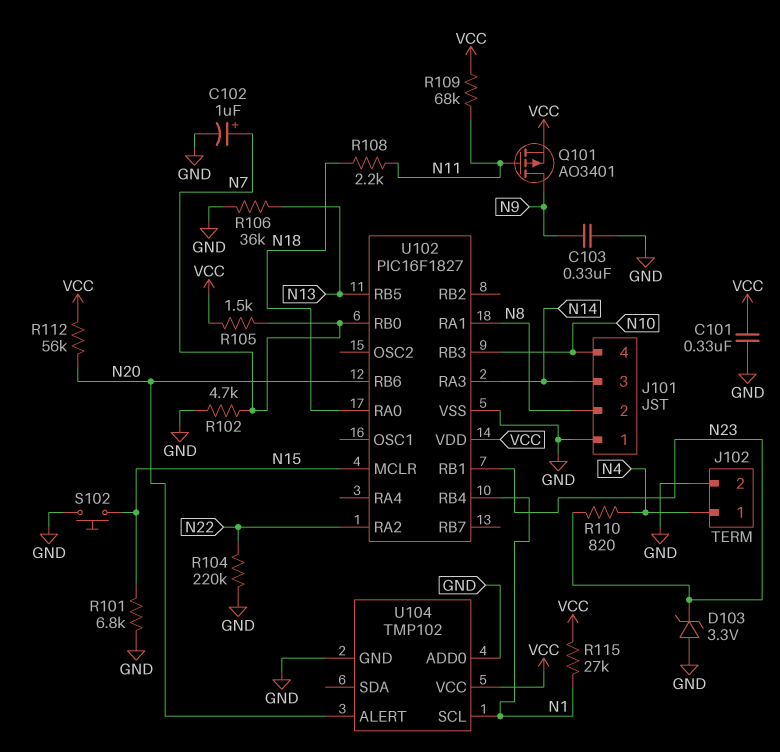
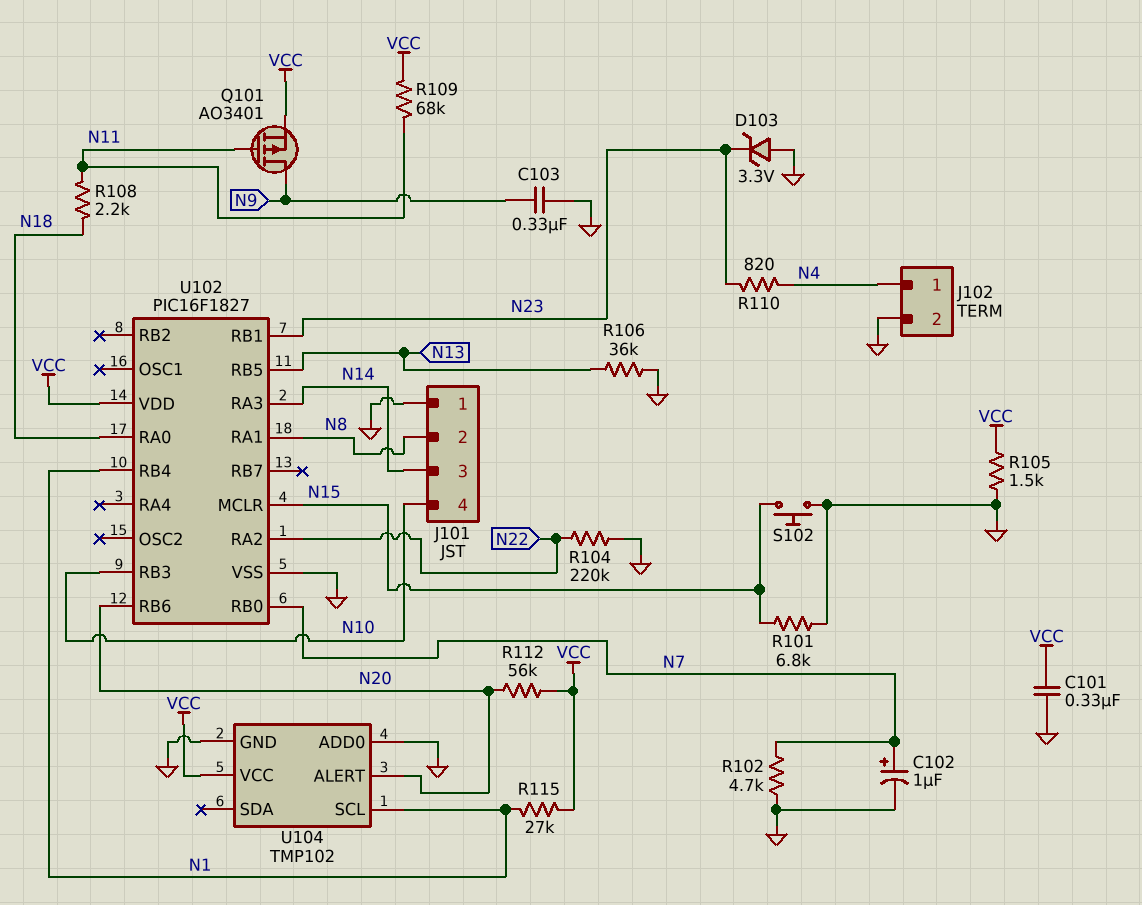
R105: 1.5k (N7, VCC) -> 1.5k (GND, VCC)

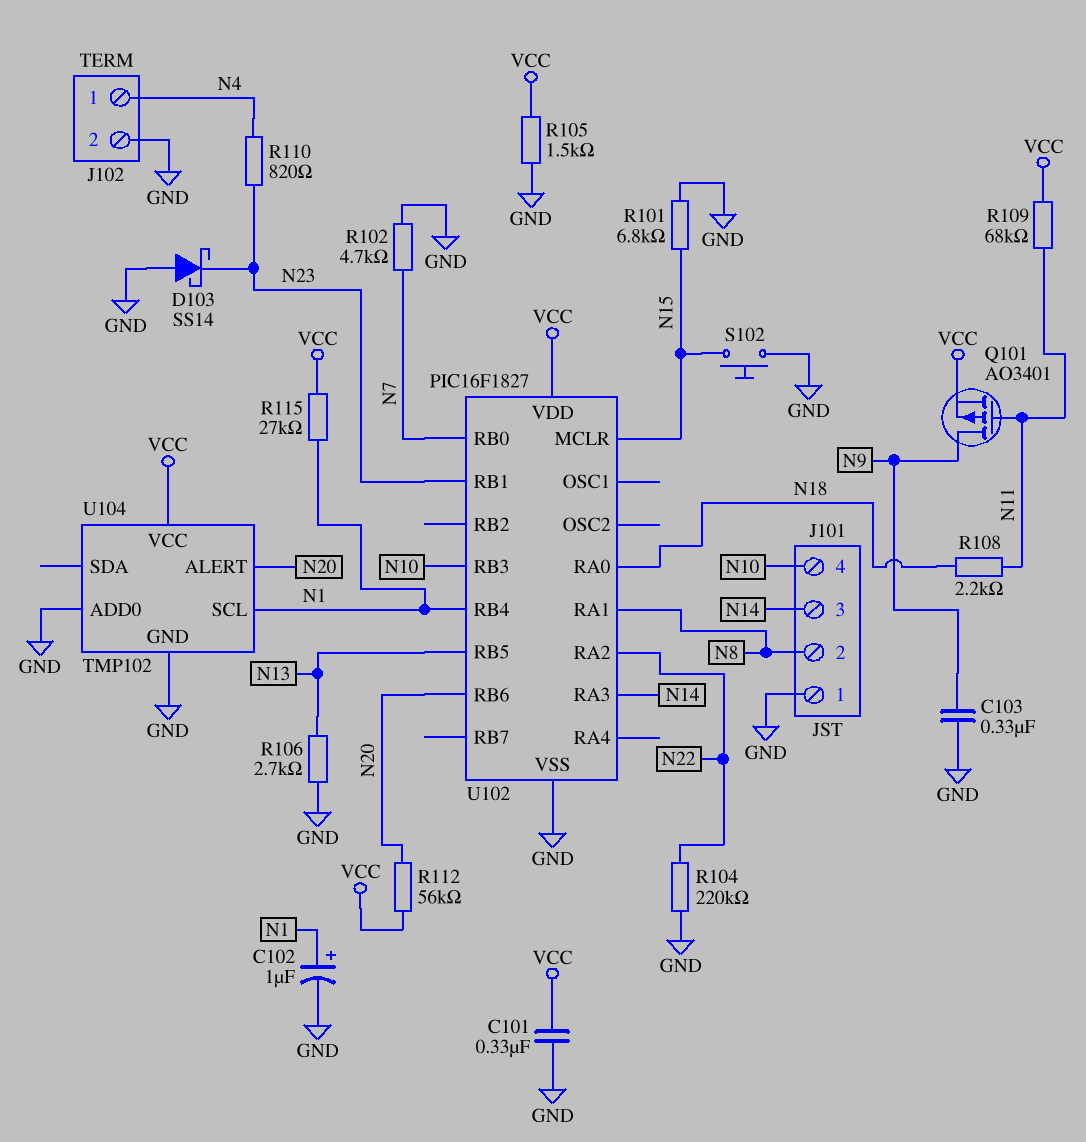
C102: 1uF (plus N7, minus GND) -> 1uF (plus N1, minus GND)
D103: zener 3.3V (A GND, K N23) -> schottky SS14 (A GND, K N23)
R106: 36k (GND, N13) -> 2.7k (GND, N13)

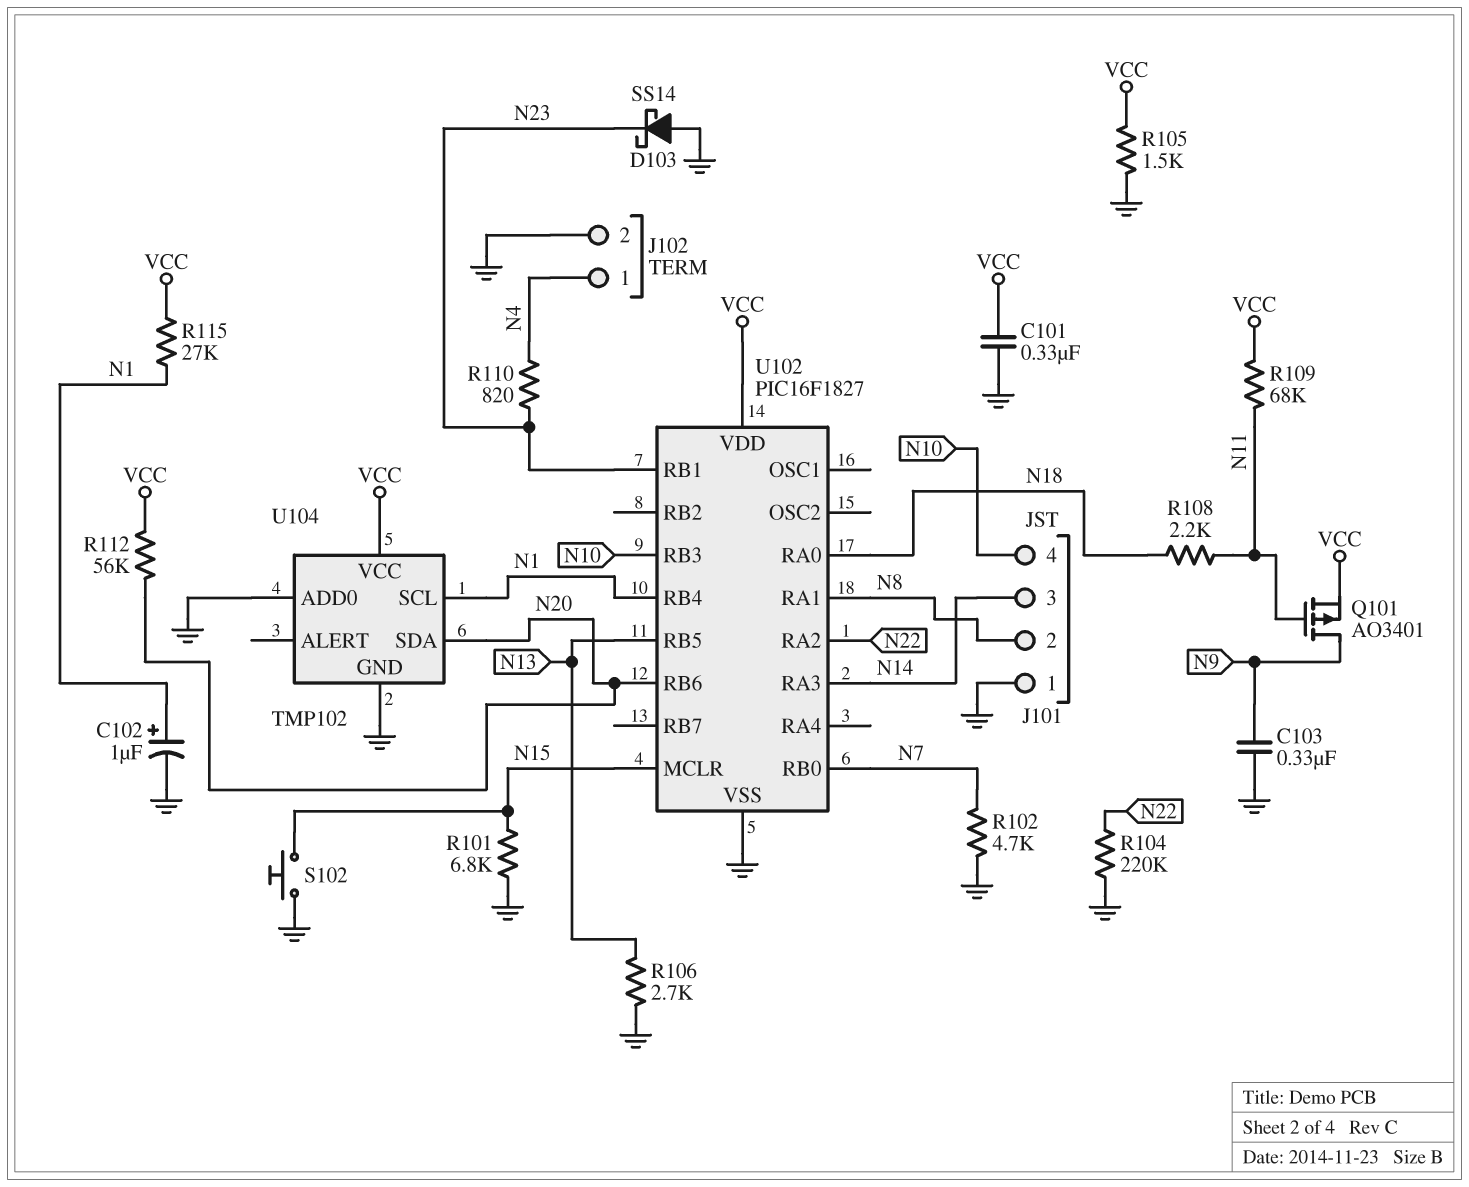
U104 pin ALERT: N20 -> none
U104 pin SDA: none -> N20

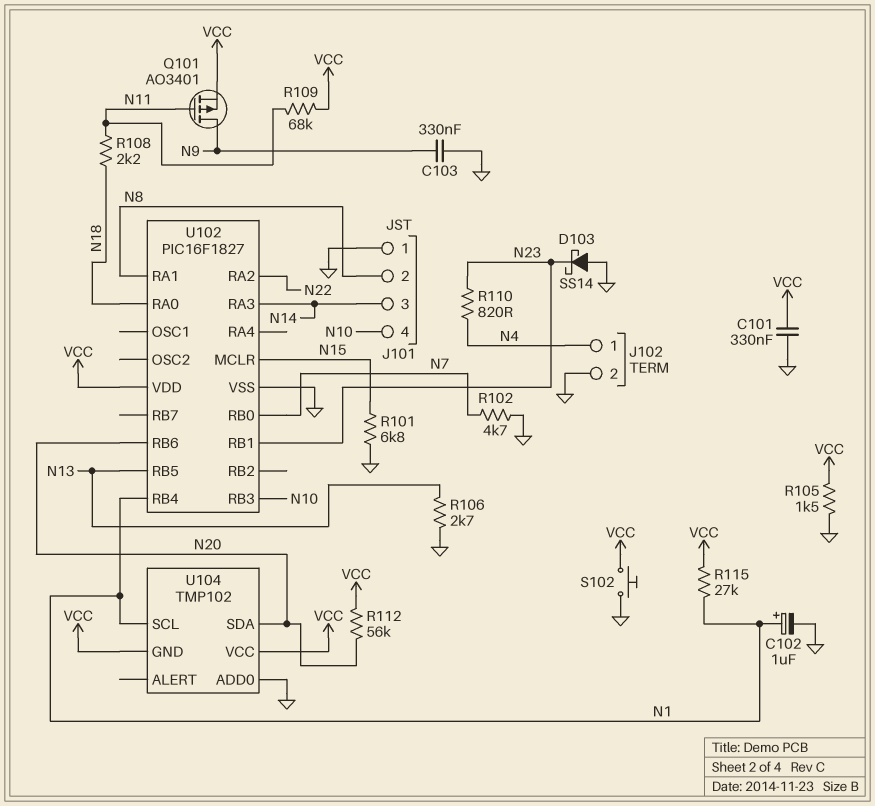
R104: 220k (GND, N22) -> none
S102: button (GND, N15) -> button (GND, VCC)
U104 pin GND: GND -> VCC

